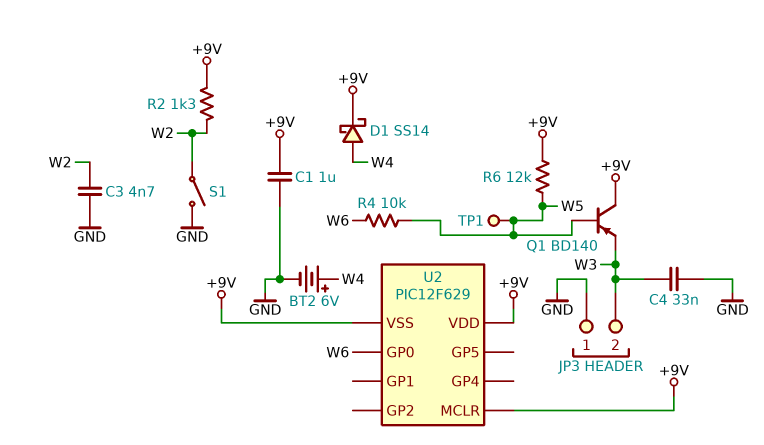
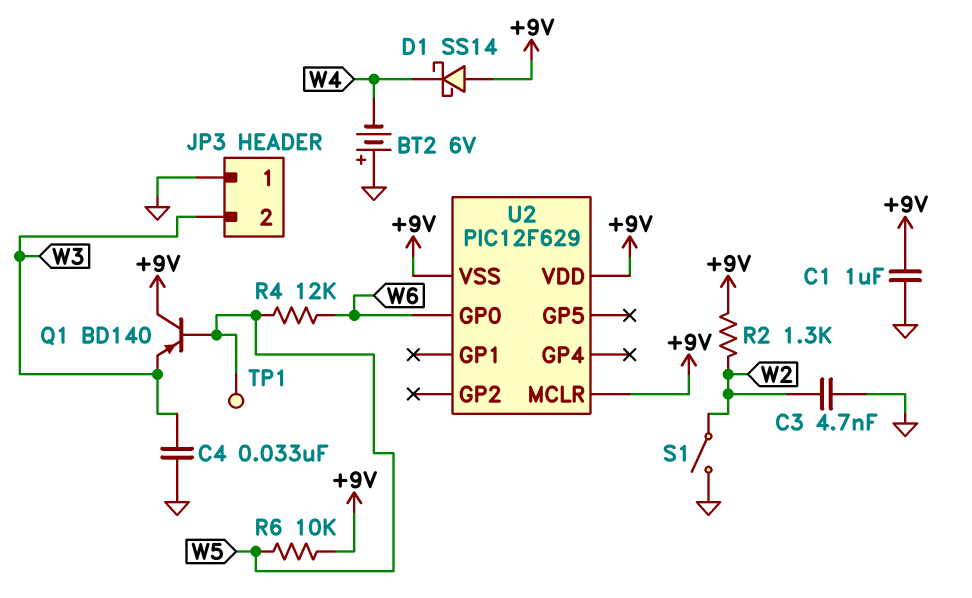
BT2: 6V (plus W4, minus GND) -> 6V (plus GND, minus W4)
D1: schottky SS14 (A W4, K +9V) -> schottky SS14 (A +9V, K W4)
R4: 10k (W5, W6) -> 12k (W5, W6)
R6: 12k (+9V, W5) -> 10k (+9V, W5)

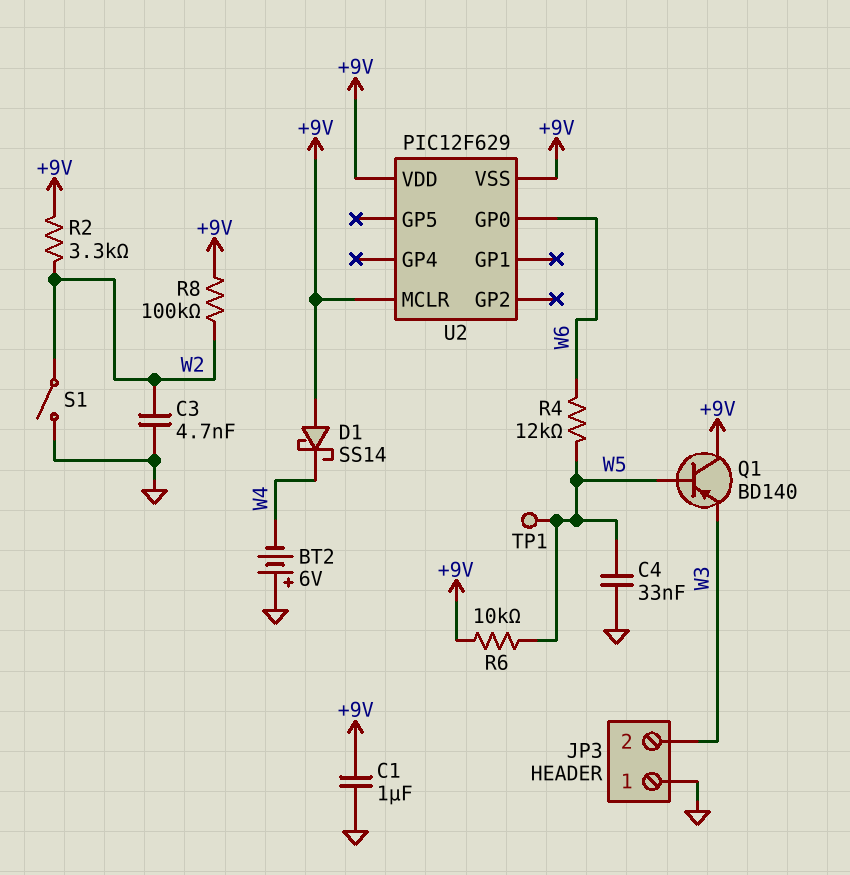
C4: 33nF (GND, W3) -> 33nF (GND, W5)
R2: 1.3k (+9V, W2) -> 3.3k (+9V, W2)
R8: none -> 100k (+9V, W2)

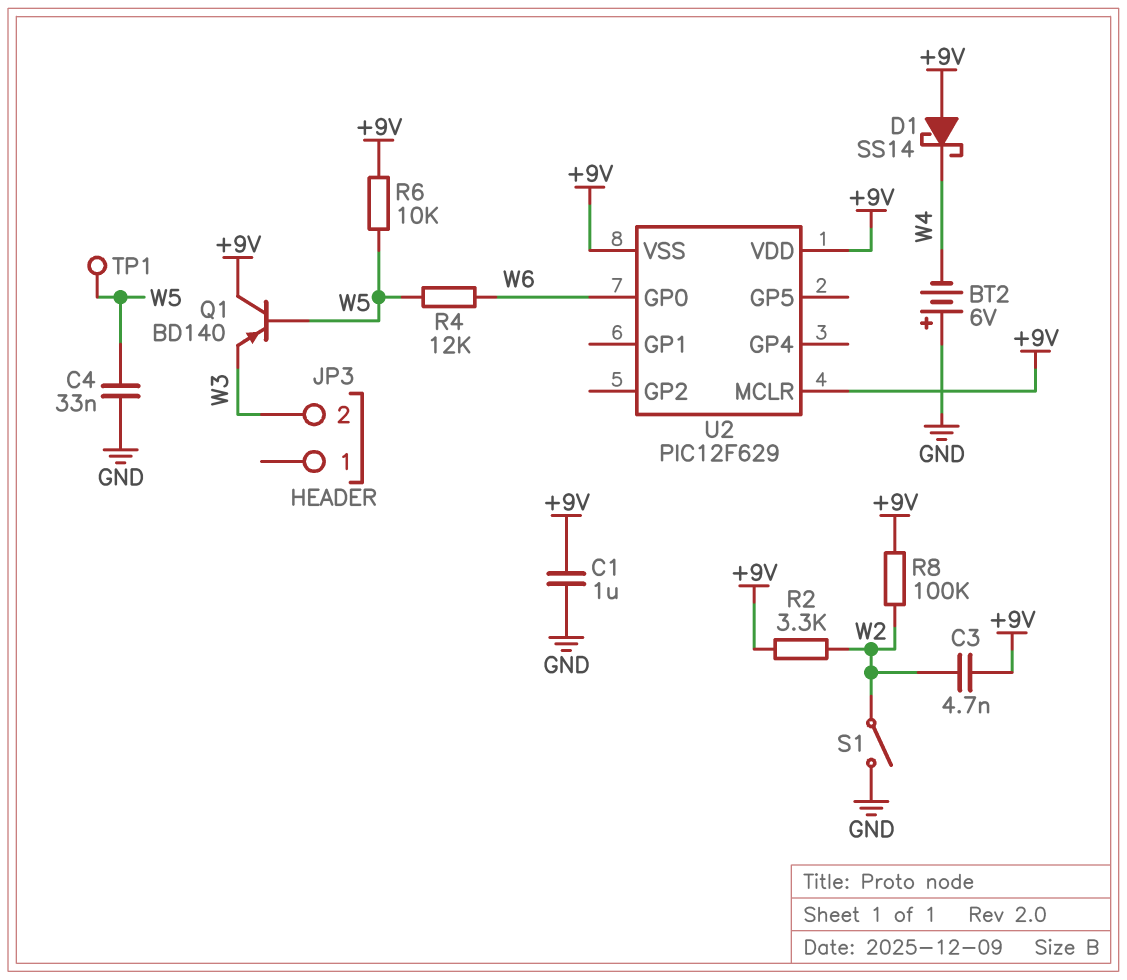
C3: 4.7nF (GND, W2) -> 4.7nF (+9V, W2)
JP3 pin 1: GND -> none

